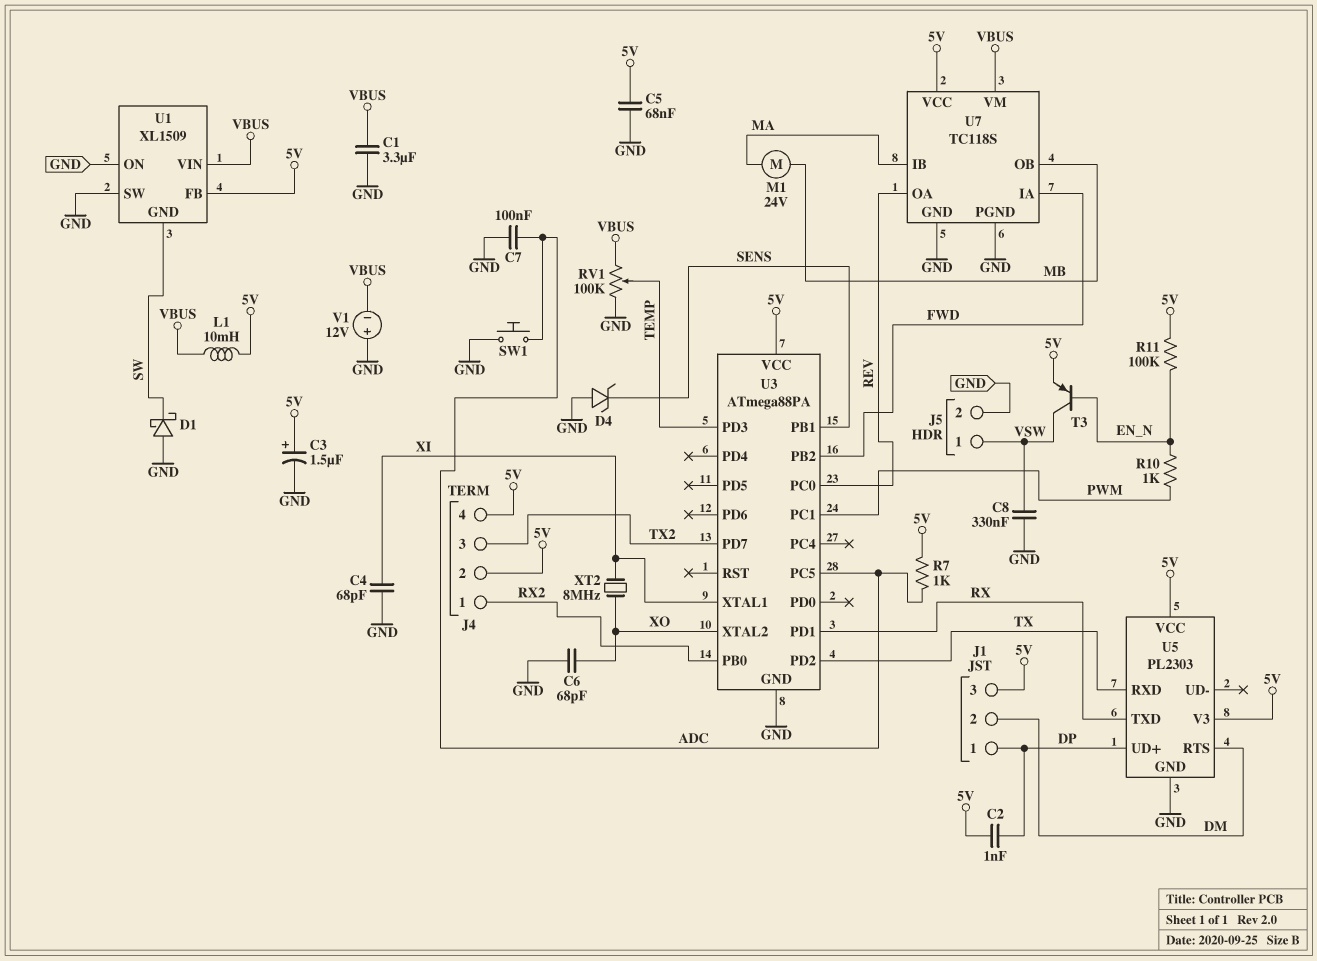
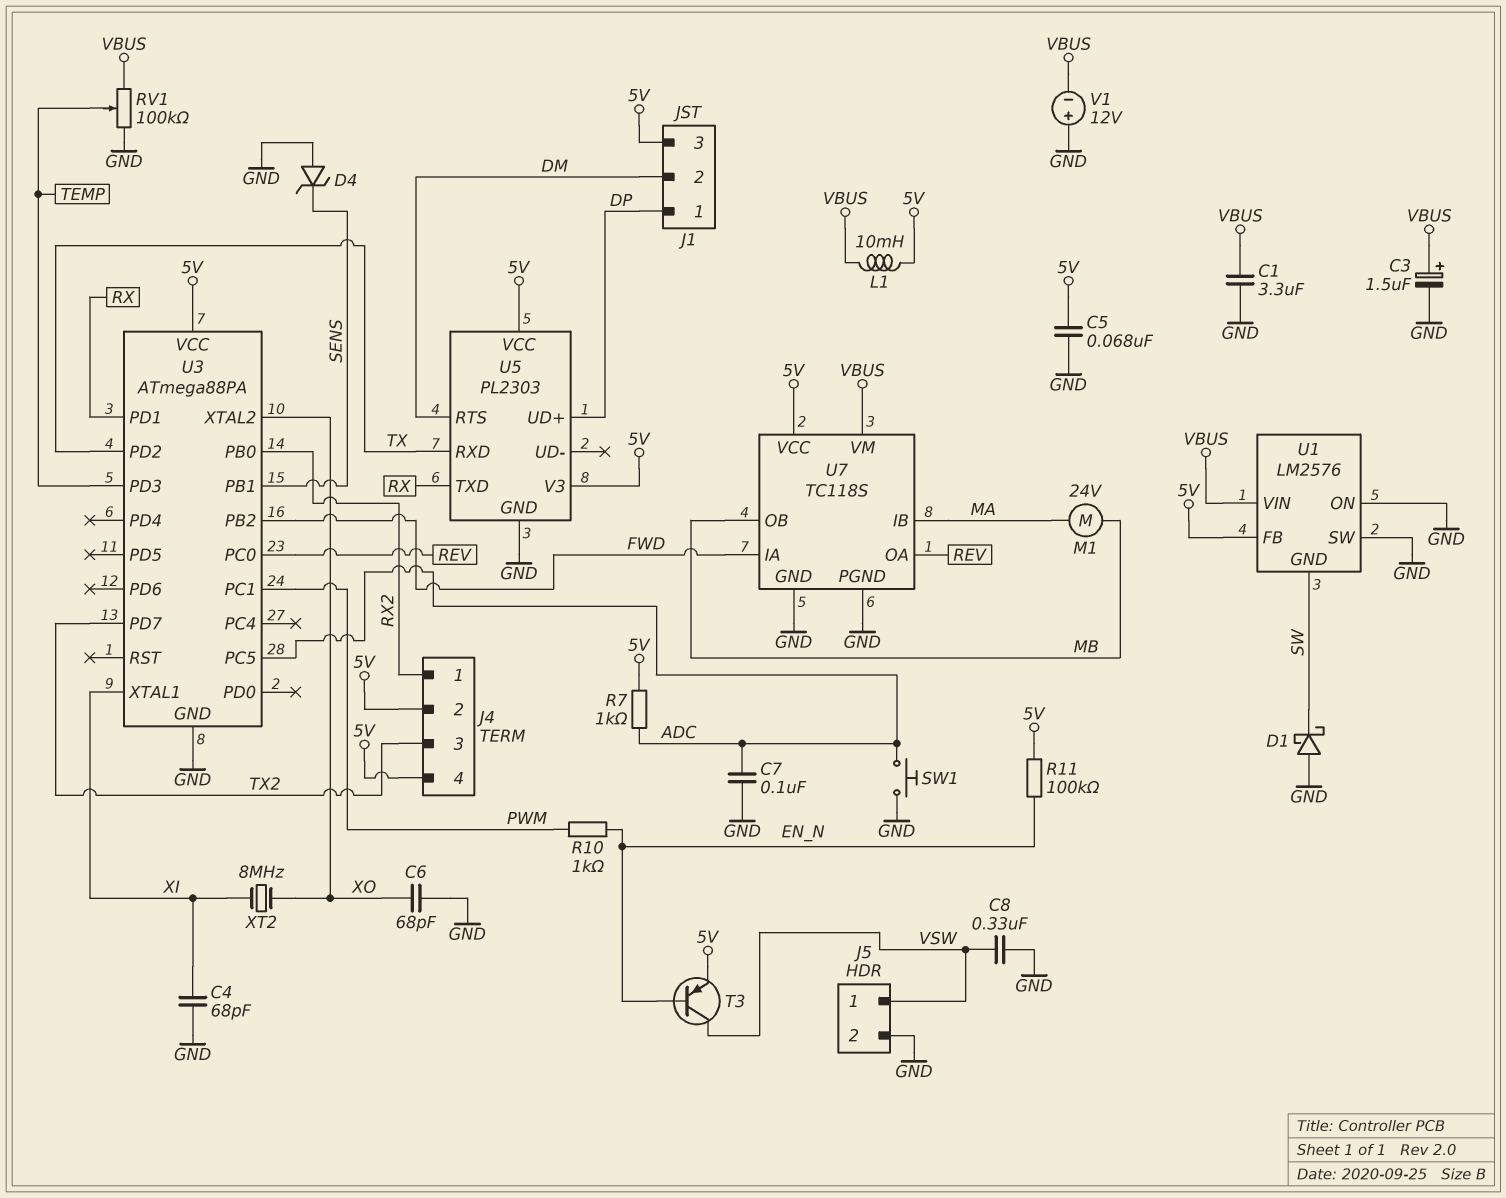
C2: 1nF (5V, DP) -> none
C3: 1.5uF (plus 5V, minus GND) -> 1.5uF (plus VBUS, minus GND)
U1: XL1509 -> LM2576

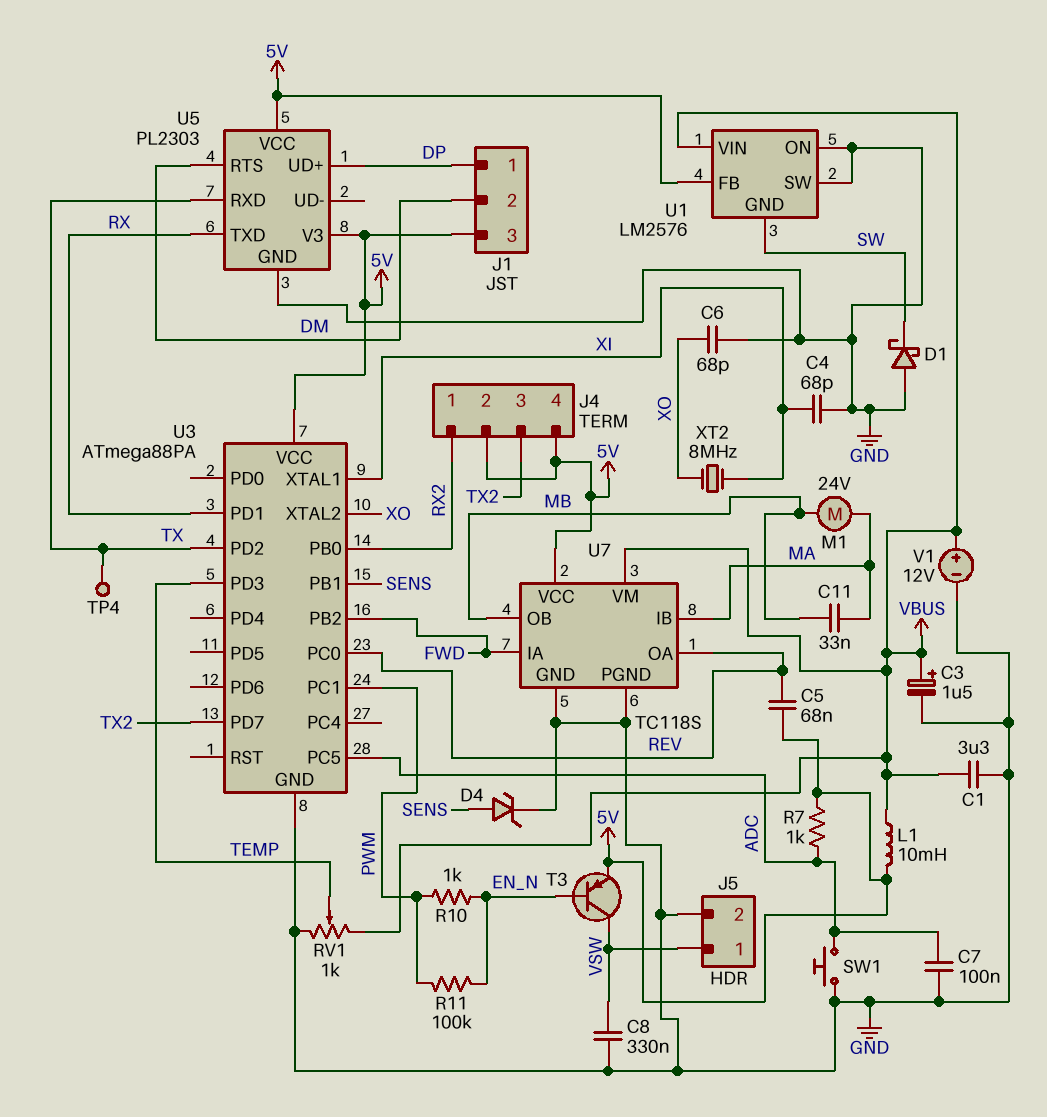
C5: 68nF (5V, GND) -> 68nF (5V, REV)
C11: none -> 33nF (MA, MB)
D4: zener (A GND, K SENS) -> zener (A SENS, K GND)
R11: 100k (5V, EN_N) -> 100k (EN_N, PWM)
RV1: 100k (GND, VBUS, wiper TEMP) -> 1k (GND, VBUS, wiper TEMP)
TP4: none -> test point (TX)
V1: 12V (plus GND, minus VBUS) -> 12V (plus VBUS, minus GND)

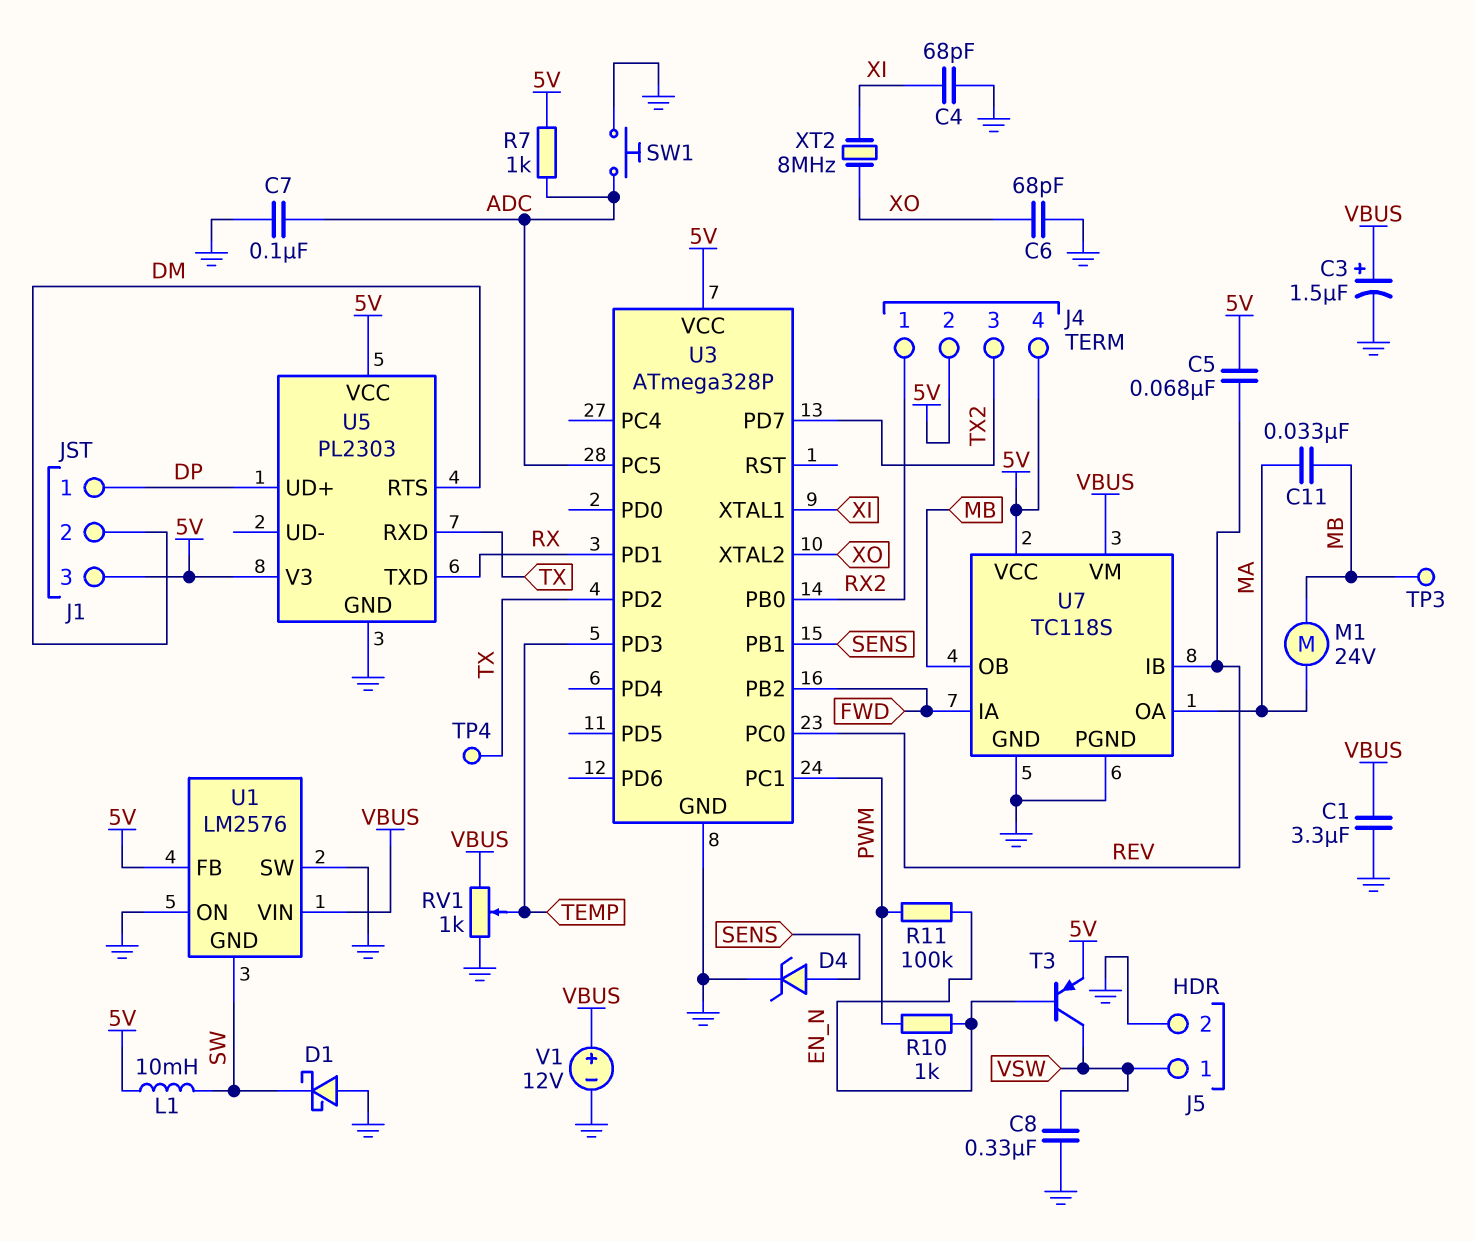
L1: 10mH (5V, VBUS) -> 10mH (5V, SW)
TP3: none -> test point (MB)
U3: ATmega88PA -> ATmega328P
U7 pin IB: MA -> REV
U7 pin OA: REV -> MA

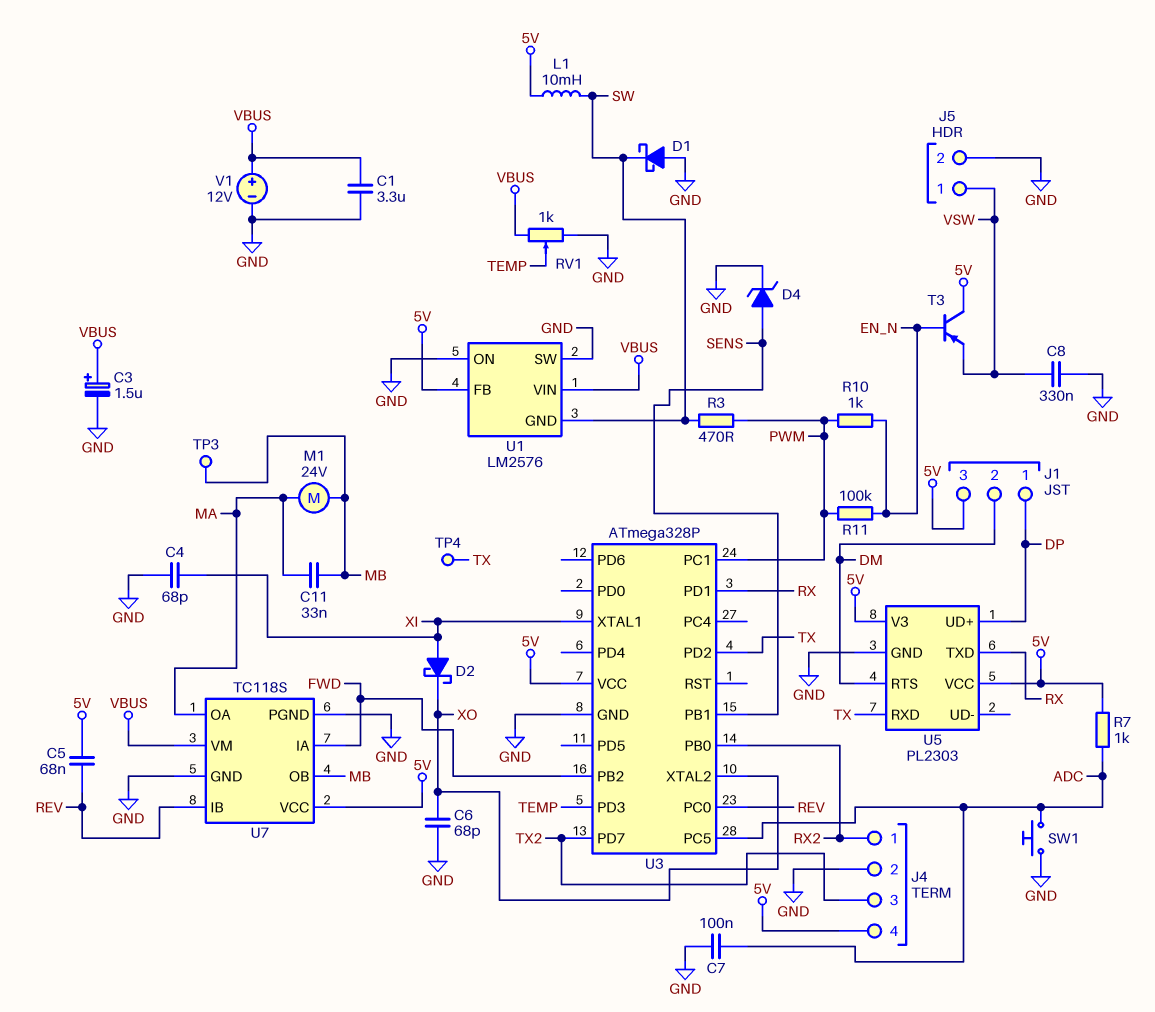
D2: none -> schottky (A XI, K XO)
J4 pin 2: 5V -> GND
R3: none -> 470 (PWM, SW)
T3: PNP (B EN_N, C VSW, E 5V) -> PNP (B EN_N, C 5V, E VSW)
XT2: 8MHz (XI, XO) -> none

